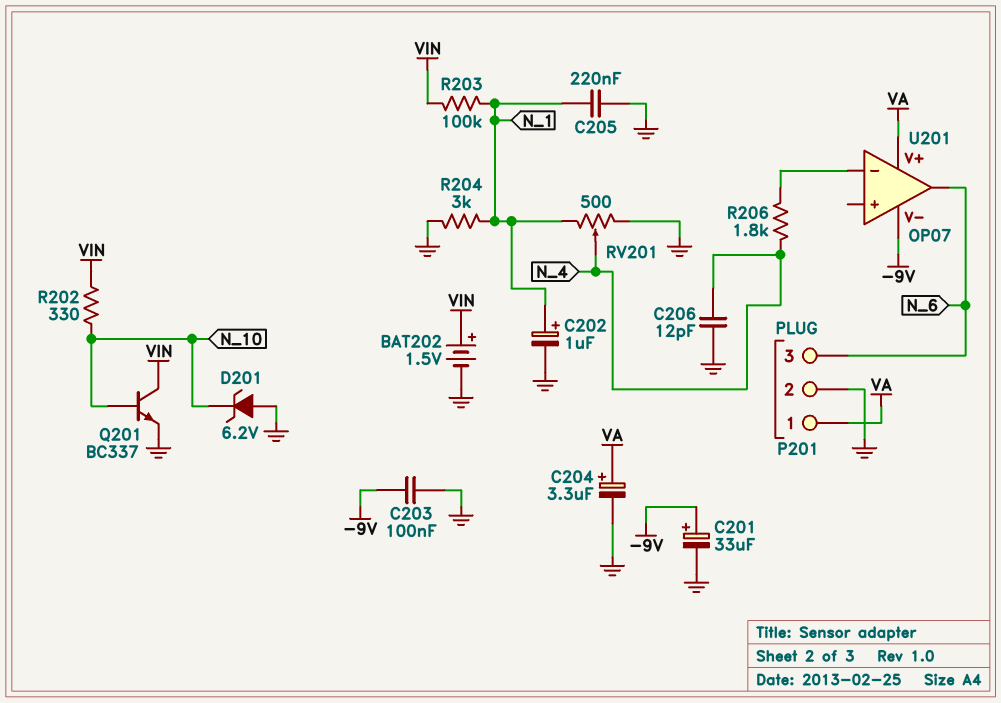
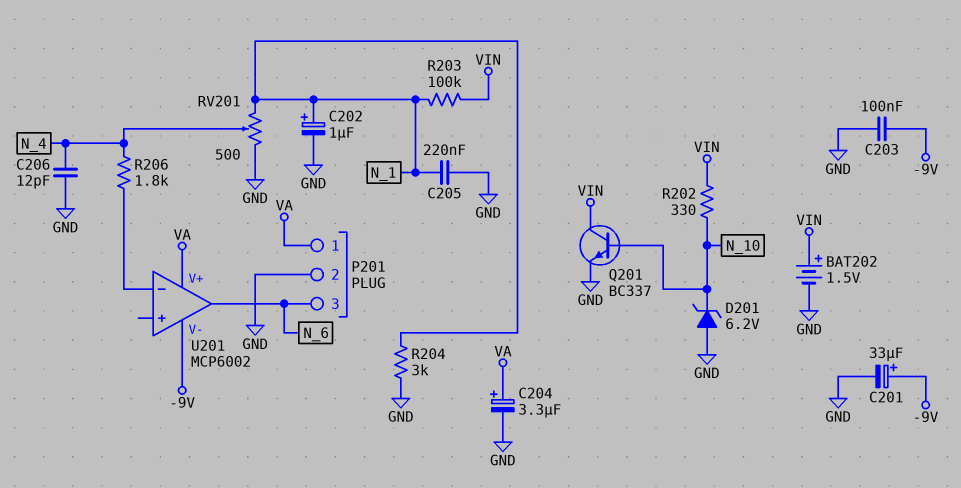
U201: OP07 -> MCP6002

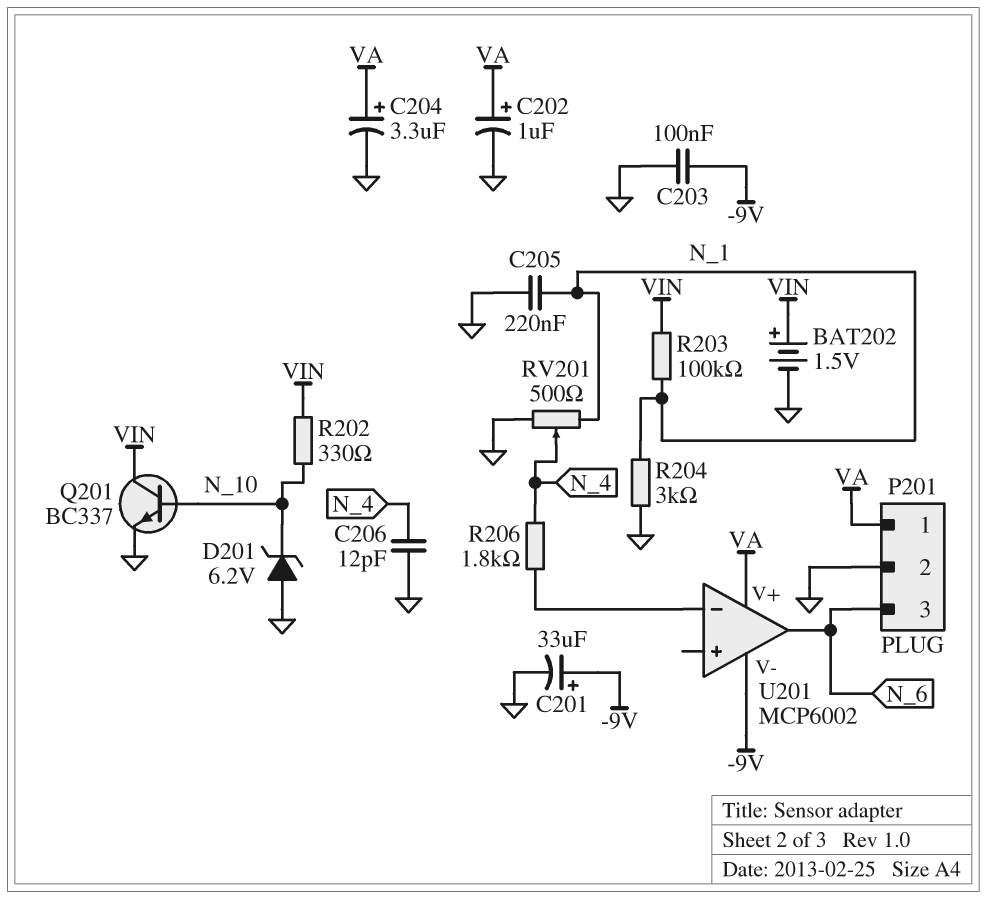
C202: 1uF (plus N_1, minus GND) -> 1uF (plus VA, minus GND)

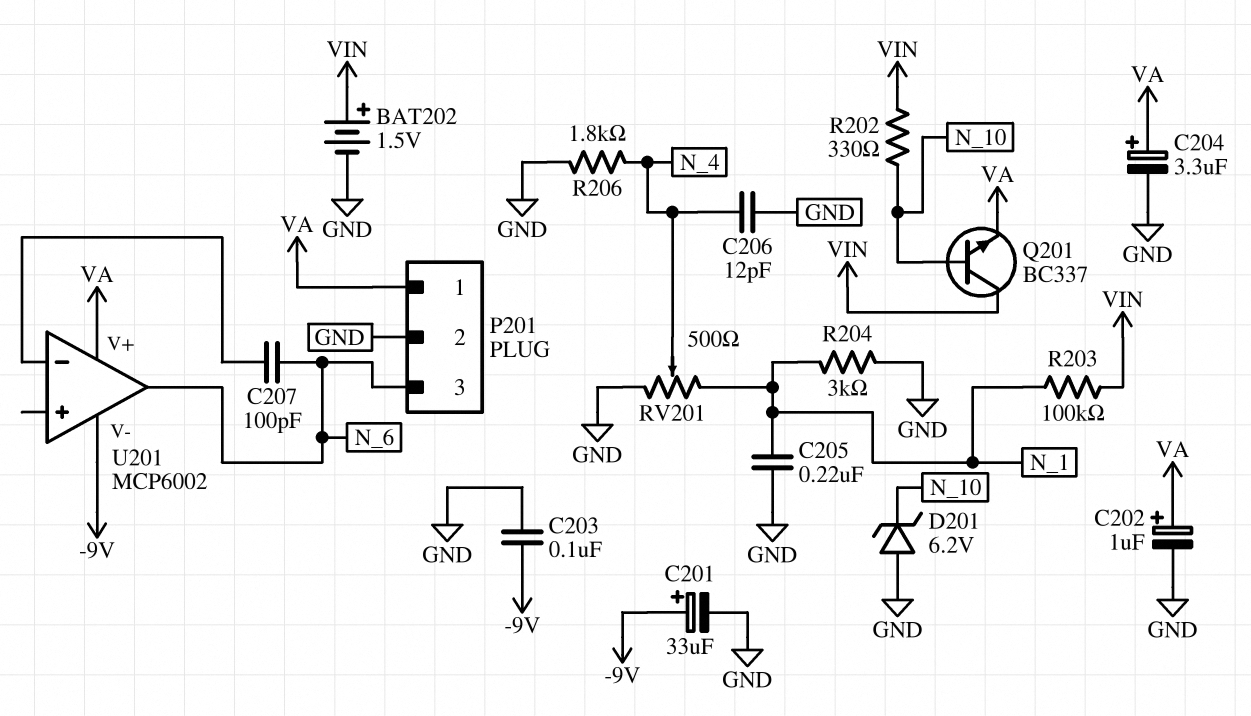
C207: none -> 100pF (N_6, U201/in-)
Q201: NPN BC337 (B N_10, C VIN, E GND) -> NPN BC337 (B N_10, C VIN, E VA)
R206: 1.8k (N_4, U201/in-) -> 1.8k (GND, N_4)

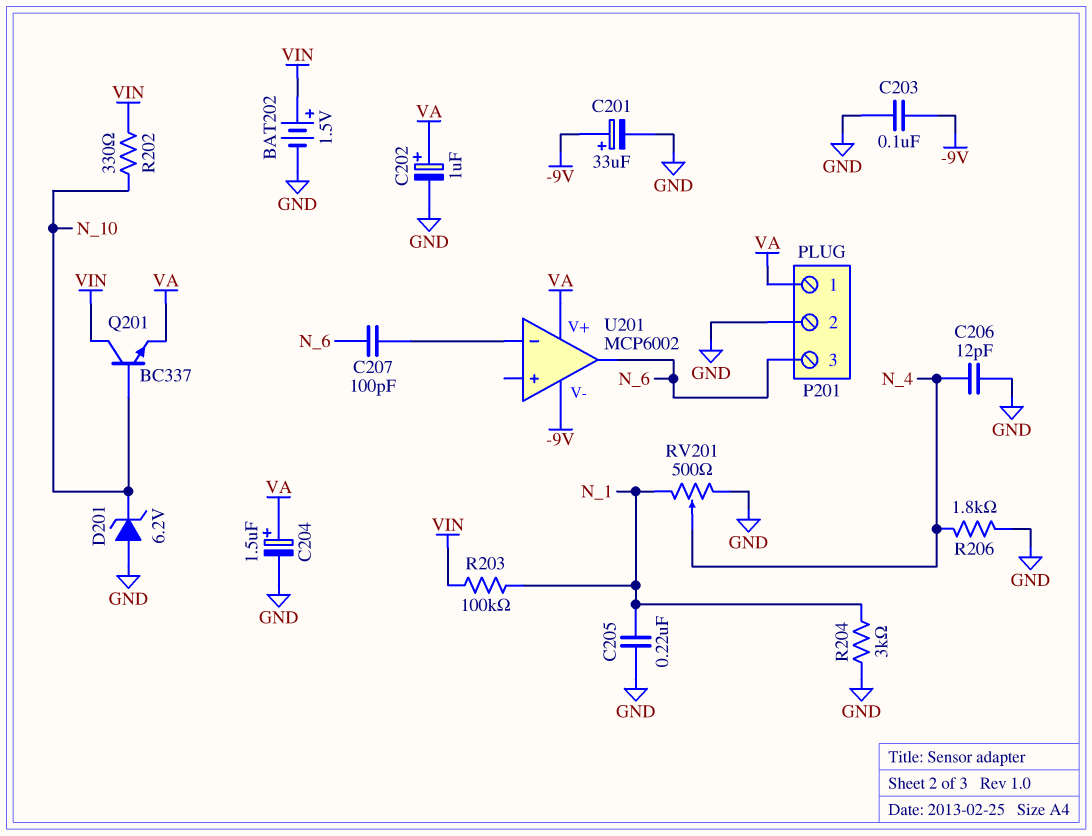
C204: 3.3uF (plus VA, minus GND) -> 1.5uF (plus VA, minus GND)

